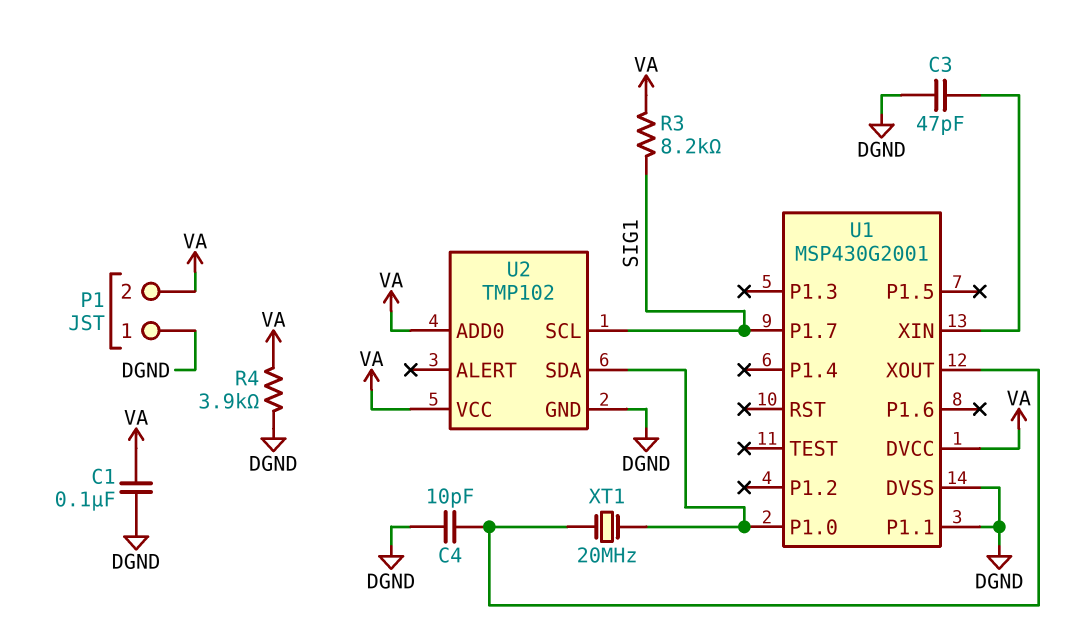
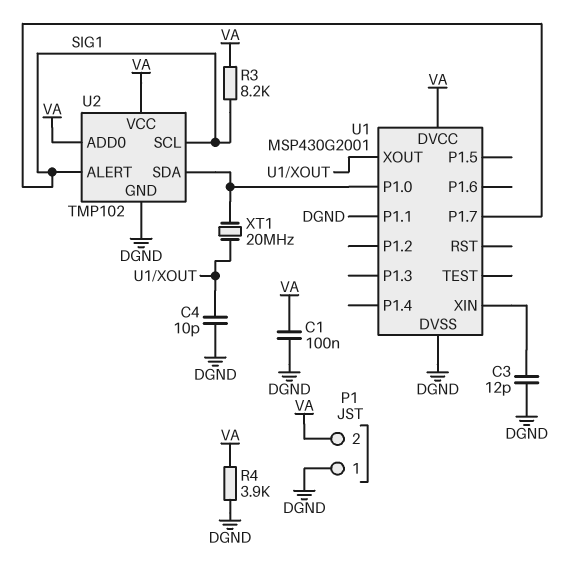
C3: 47pF (DGND, U1/XIN) -> 12pF (DGND, U1/XIN)
U2 pin ALERT: none -> SIG1

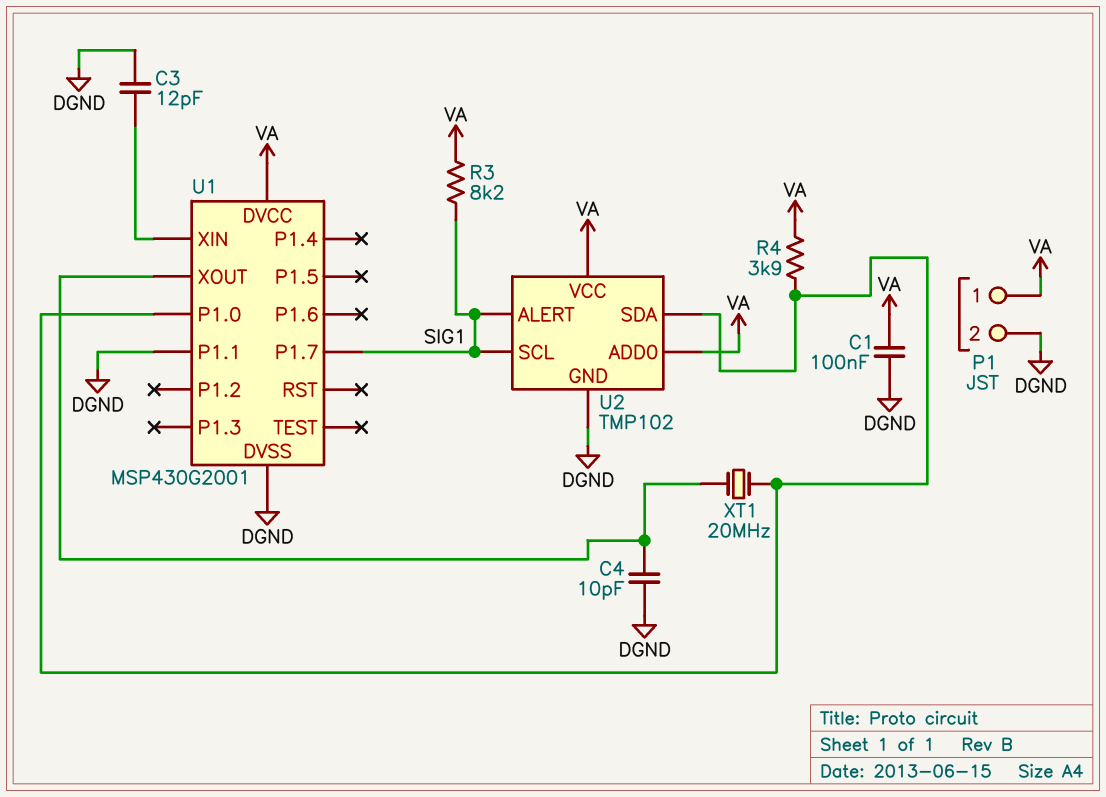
P1 pin 1: DGND -> VA
P1 pin 2: VA -> DGND
R4: 3.9k (DGND, VA) -> 3.9k (U1/P1.0, VA)

